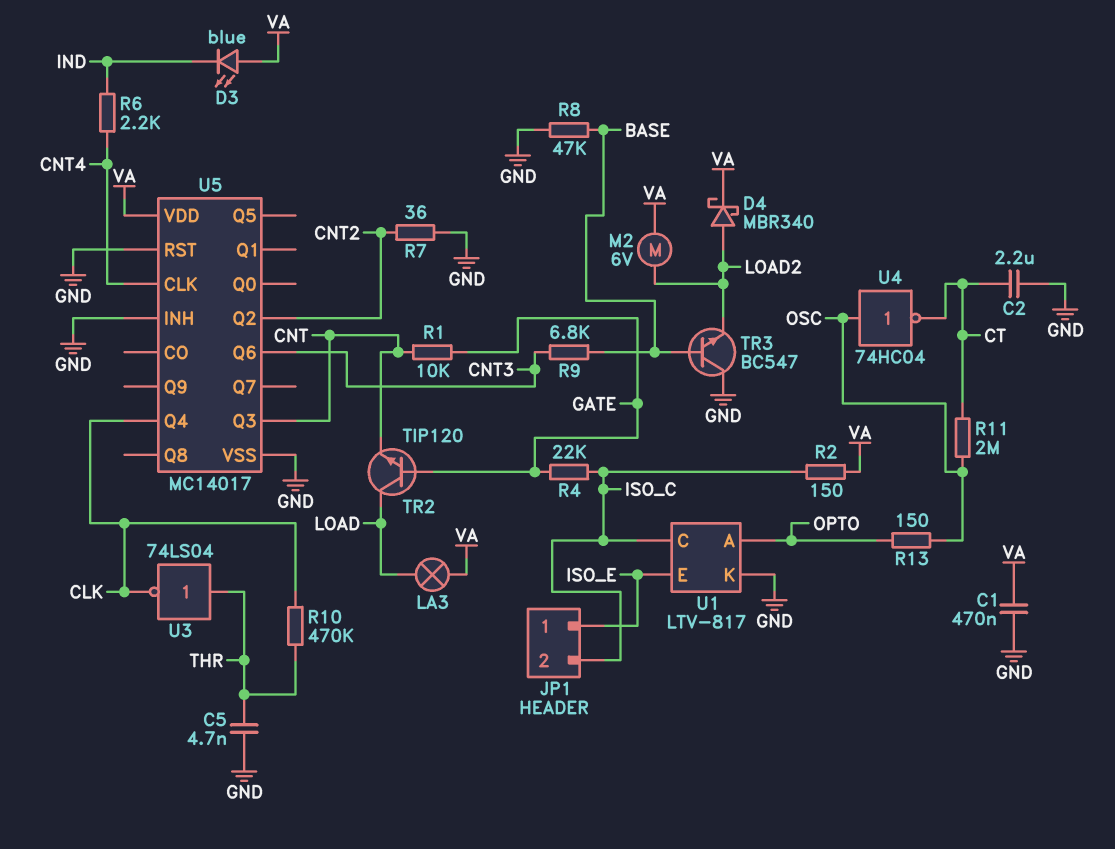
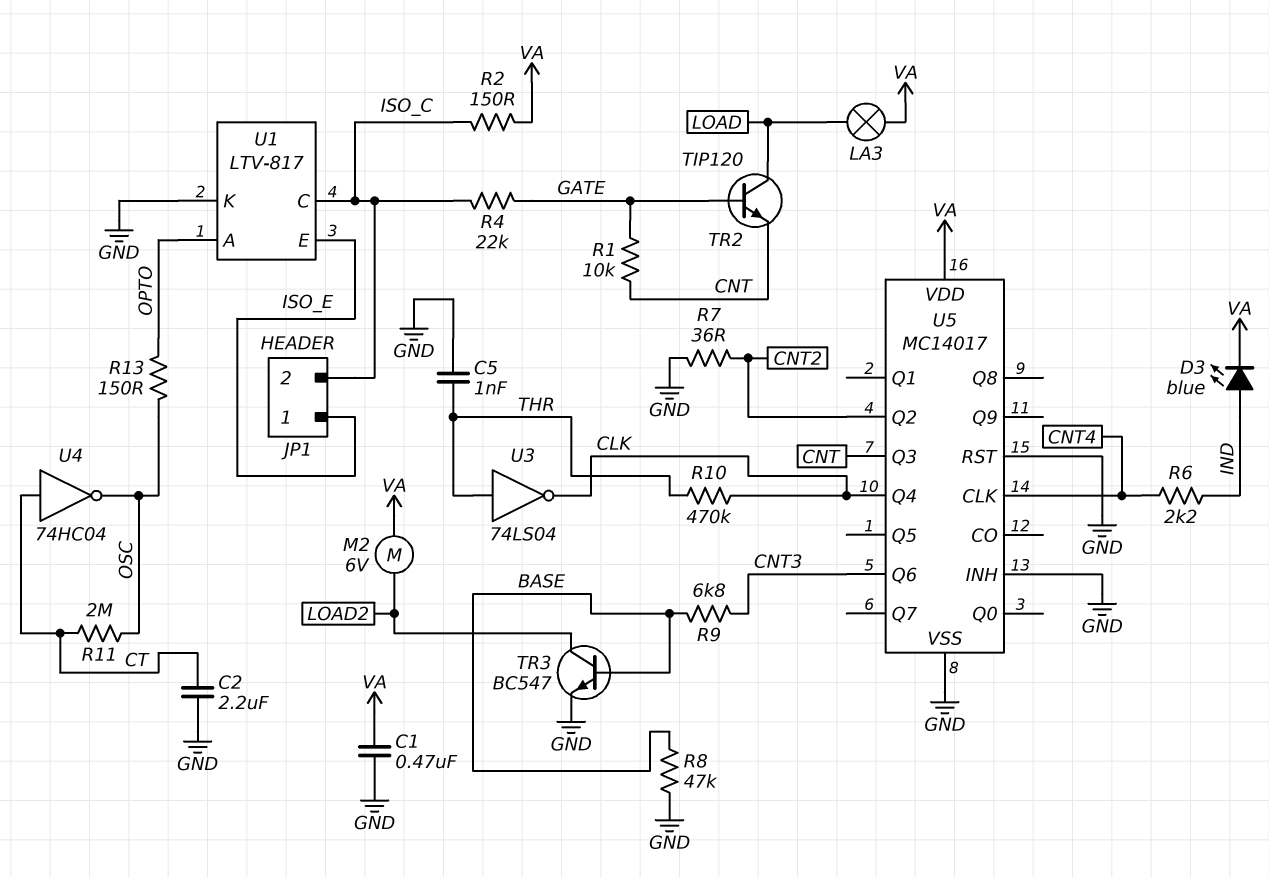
C5: 4.7nF (GND, THR) -> 1nF (GND, THR)
D3: LED blue (A VA, K IND) -> LED blue (A IND, K VA)
D4: schottky MBR340 (A LOAD2, K VA) -> none
TR3: NPN BC547 (B BASE, C GND, E LOAD2) -> NPN BC547 (B BASE, C LOAD2, E GND)
U4: NOT 74HC04 (in OSC, out CT) -> NOT 74HC04 (in CT, out OSC)

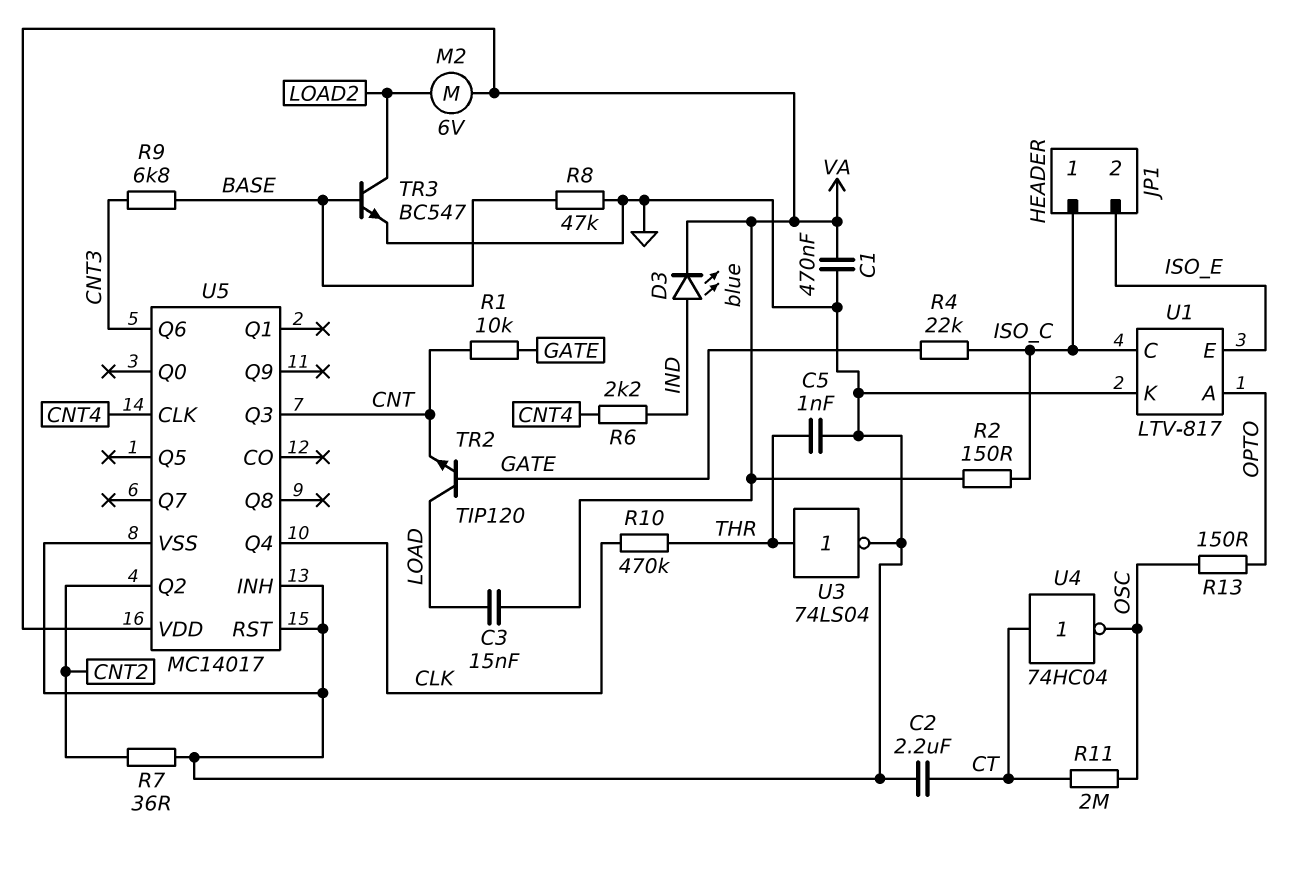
C3: none -> 15nF (LOAD, VA)
JP1 pin 1: ISO_E -> ISO_C
JP1 pin 2: ISO_C -> ISO_E
LA3: lamp (LOAD, VA) -> none
U3: NOT 74LS04 (in THR, out CLK) -> NOT 74LS04 (in THR, out GND)

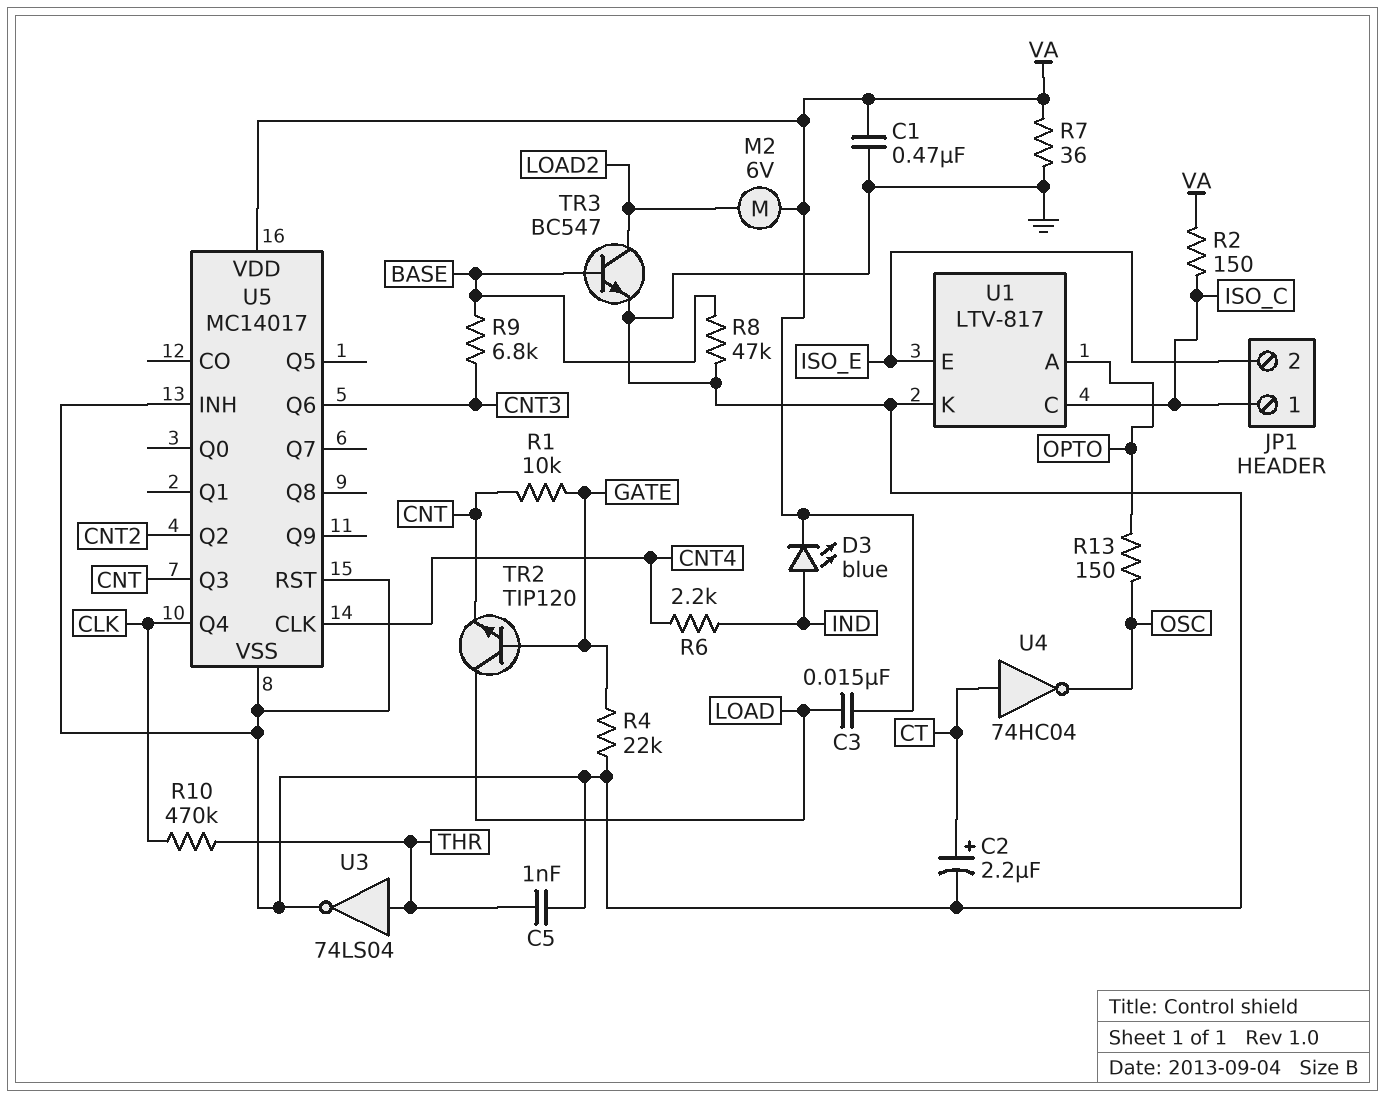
C2: 2.2uF (CT, GND) -> 2.2uF (plus CT, minus GND)
R4: 22k (GATE, ISO_C) -> 22k (GATE, GND)
R7: 36 (CNT2, GND) -> 36 (GND, VA)
R11: 2M (CT, OSC) -> none

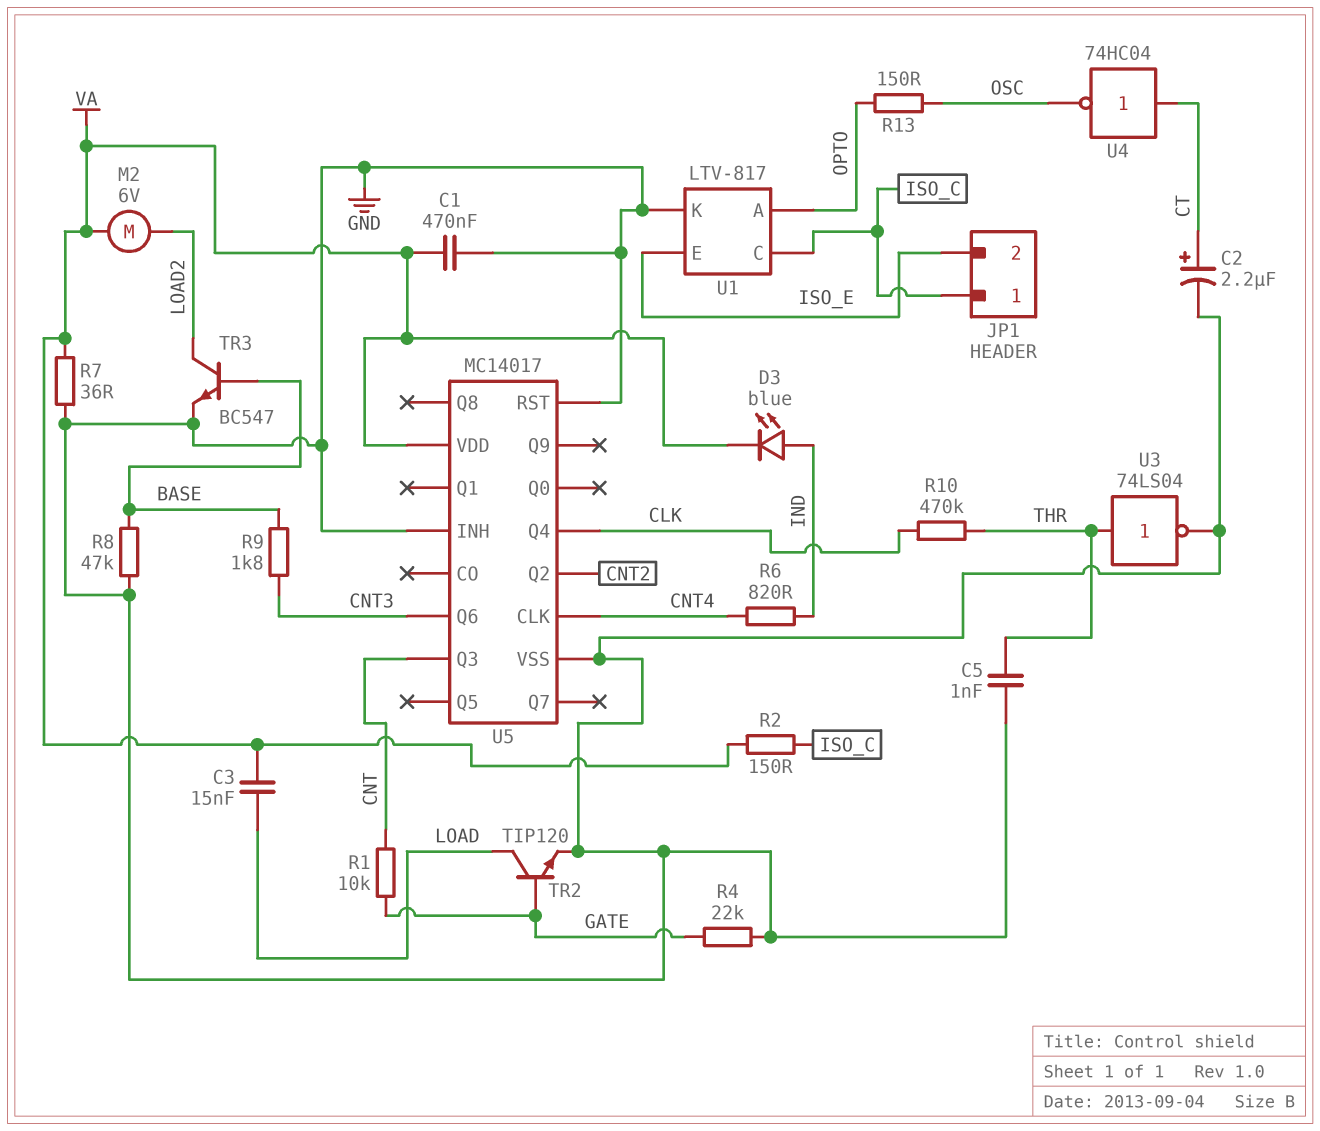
R6: 2.2k (CNT4, IND) -> 820 (CNT4, IND)
R9: 6.8k (BASE, CNT3) -> 1.8k (BASE, CNT3)
TR2: NPN TIP120 (B GATE, C LOAD, E CNT) -> NPN TIP120 (B GATE, C LOAD, E GND)

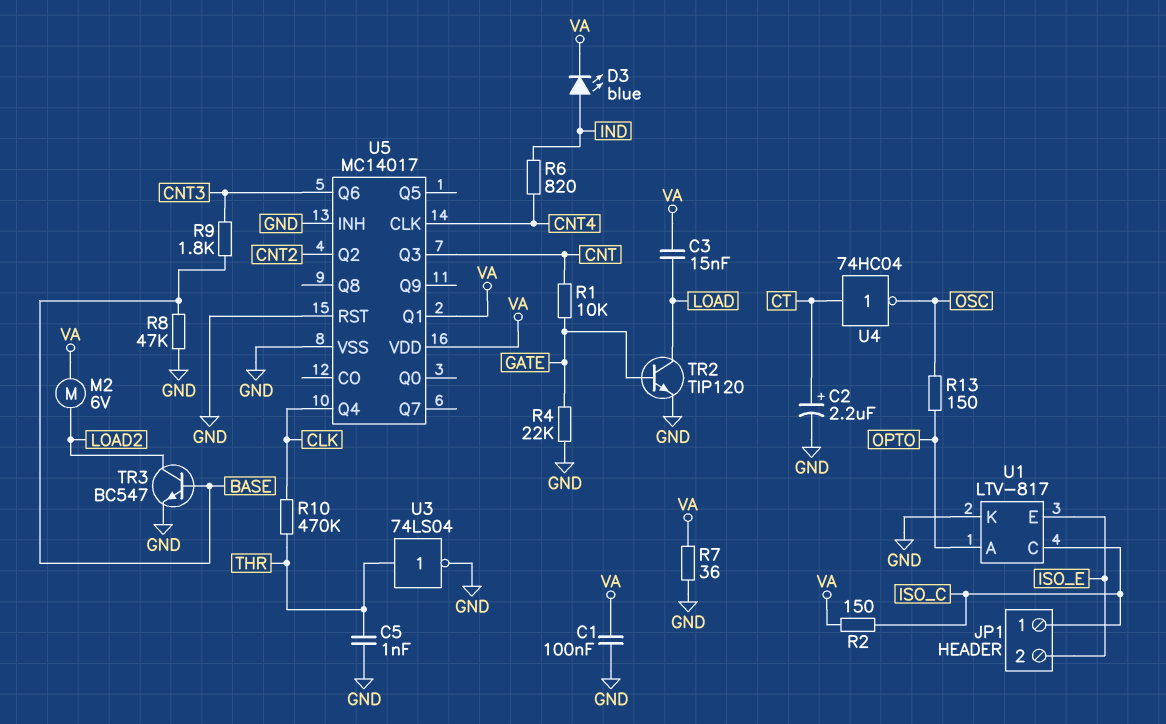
C1: 470nF (GND, VA) -> 100nF (GND, VA)
U5 pin Q1: none -> VA

